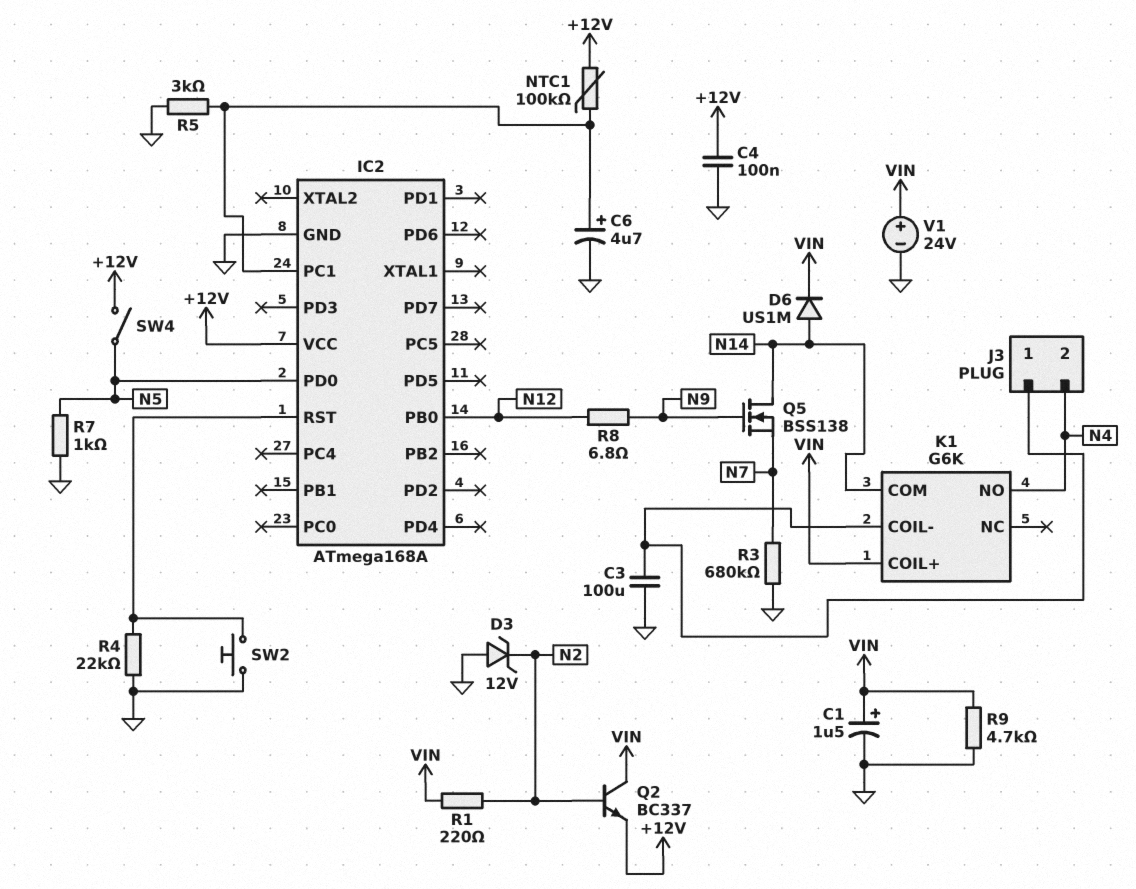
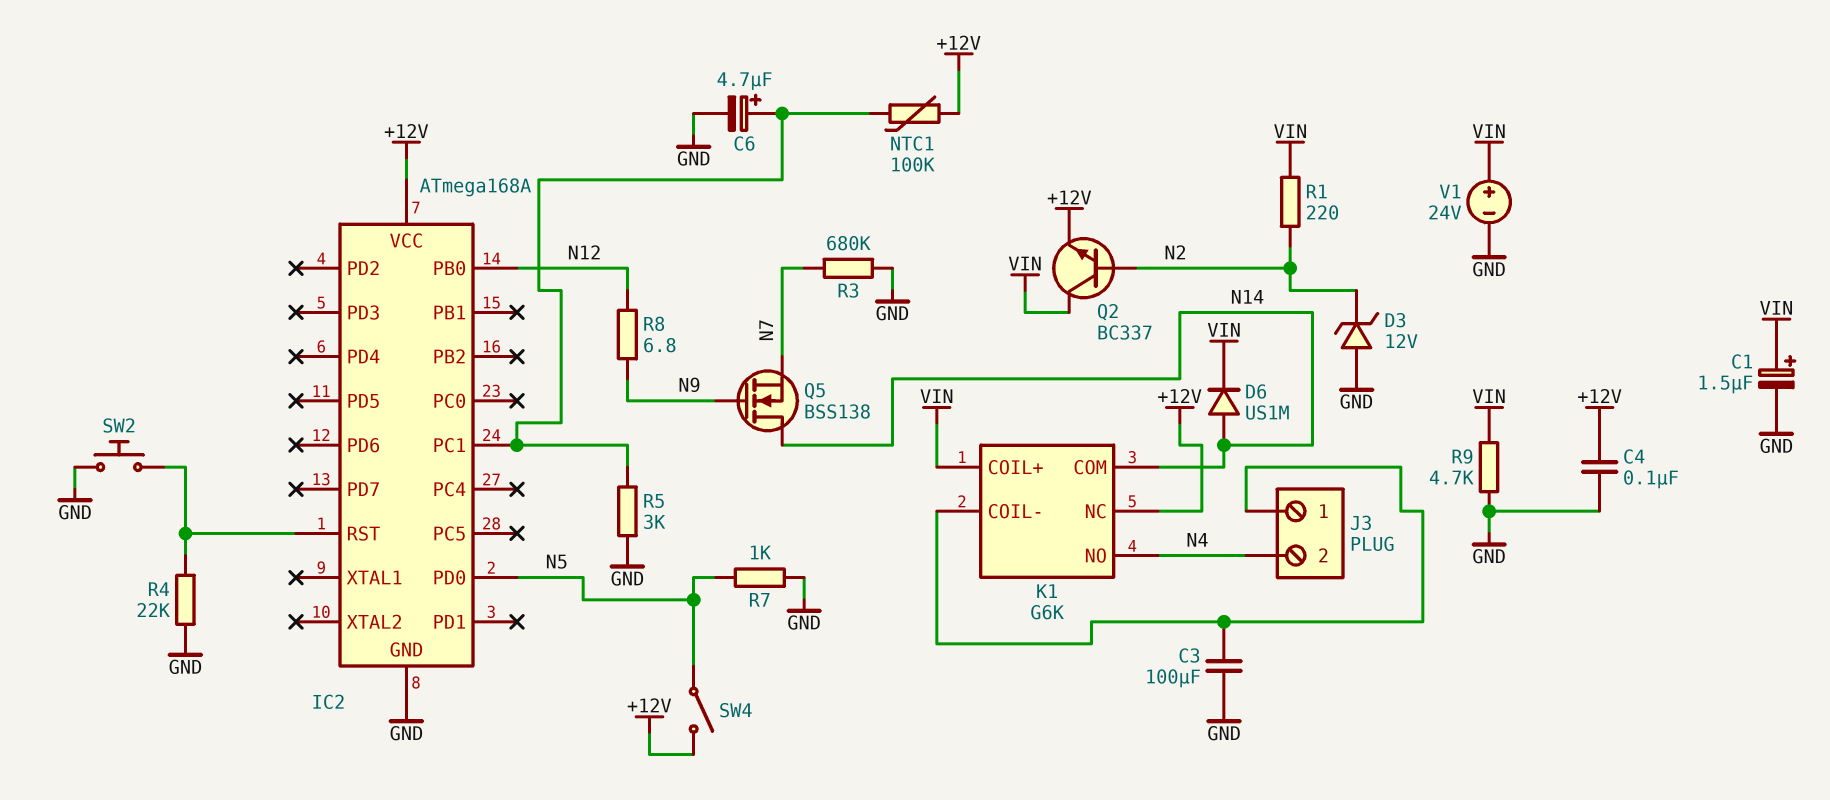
K1 pin NC: none -> +12V

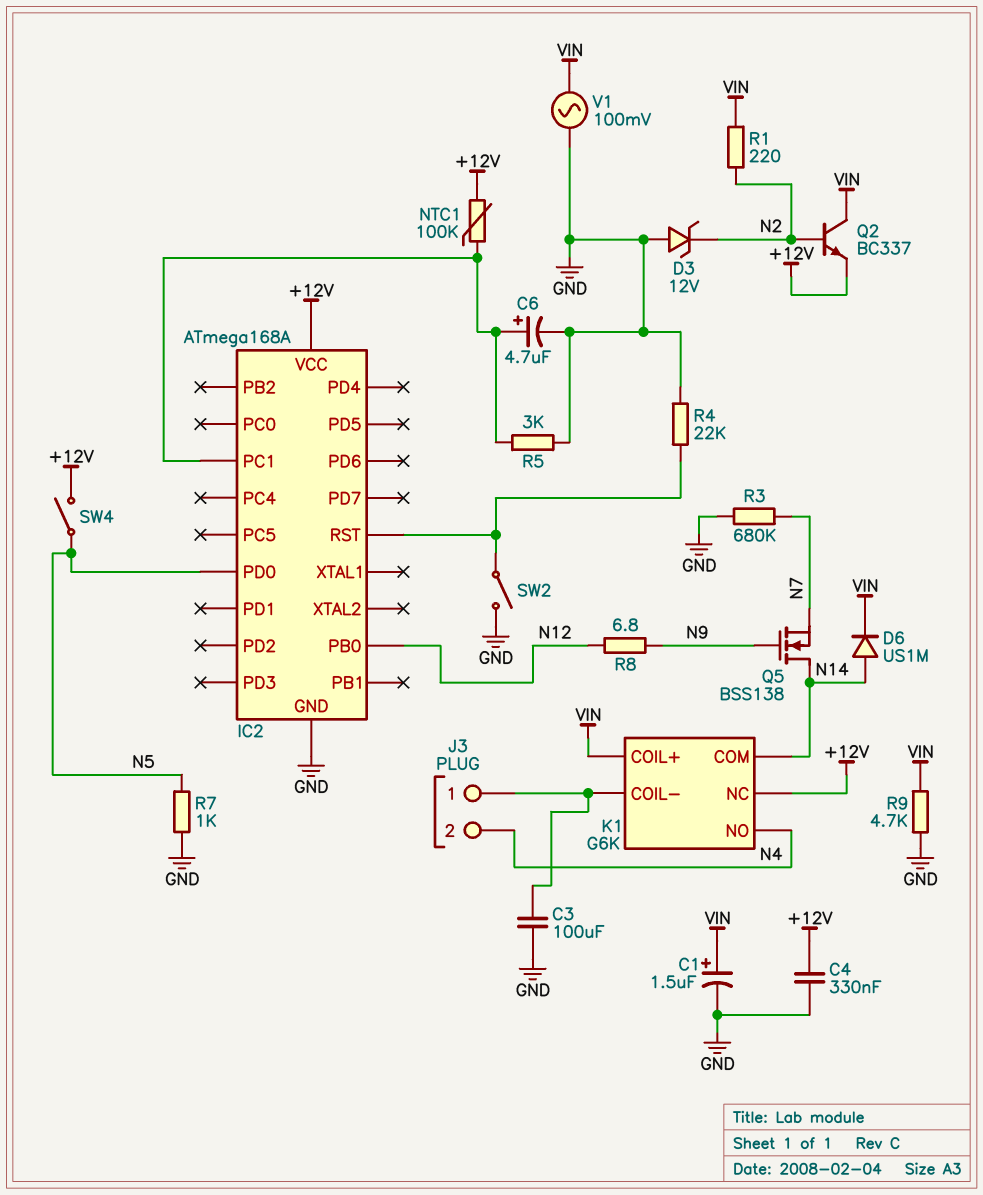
C4: 100nF (+12V, GND) -> 330nF (+12V, GND)
SW2: button (GND, IC2/RST) -> switch (GND, IC2/RST)
V1: 24V (plus VIN, minus GND) -> AC 100mV (GND, VIN)

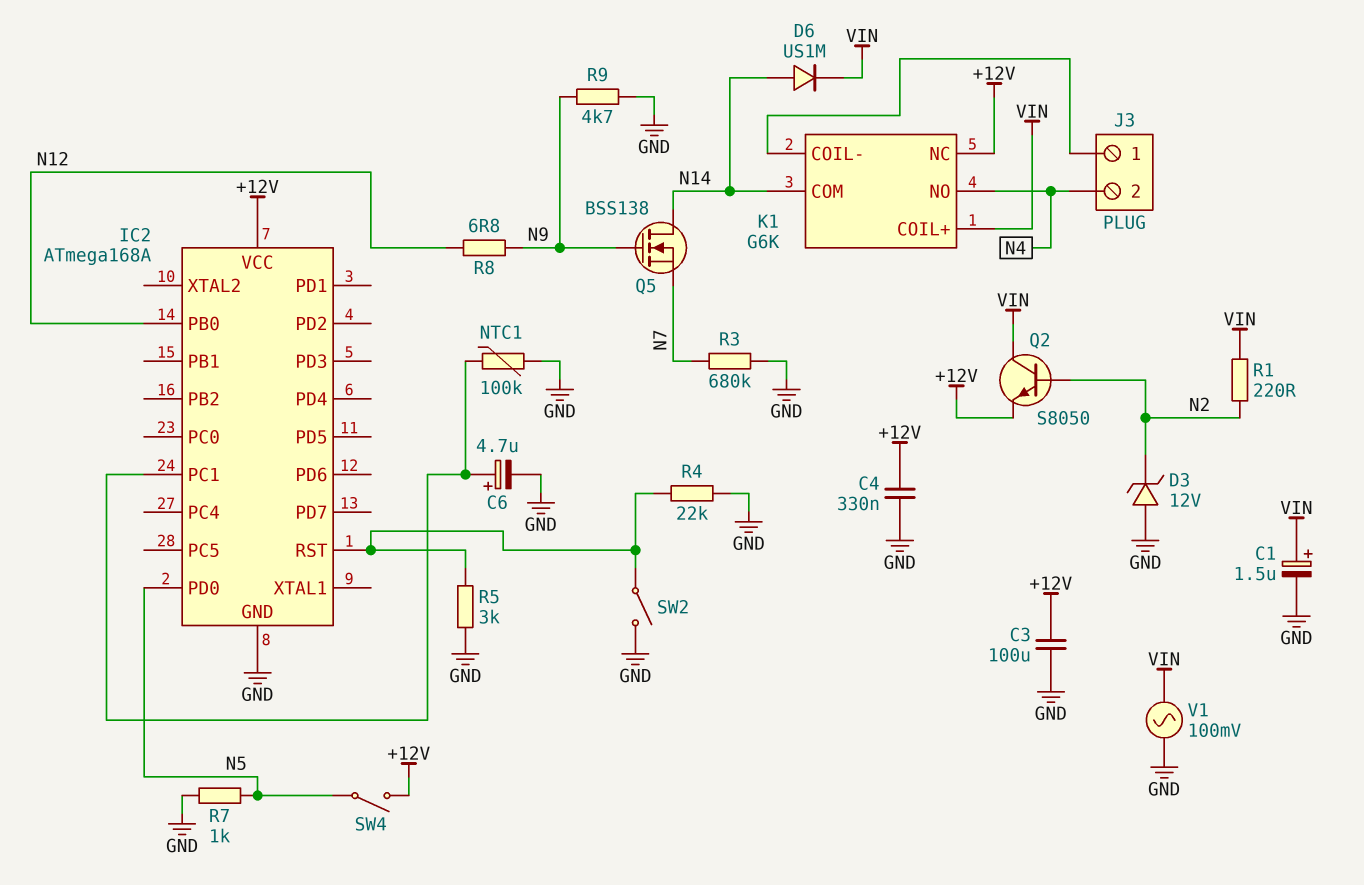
C3: 100uF (GND, J3/1) -> 100uF (+12V, GND)
NTC1: 100k (+12V, IC2/PC1) -> 100k (GND, IC2/PC1)
Q2: NPN BC337 (B N2, C VIN, E +12V) -> NPN S8050 (B N2, C VIN, E +12V)
R5: 3k (GND, IC2/PC1) -> 3k (GND, IC2/RST)
R9: 4.7k (GND, VIN) -> 4.7k (GND, N9)

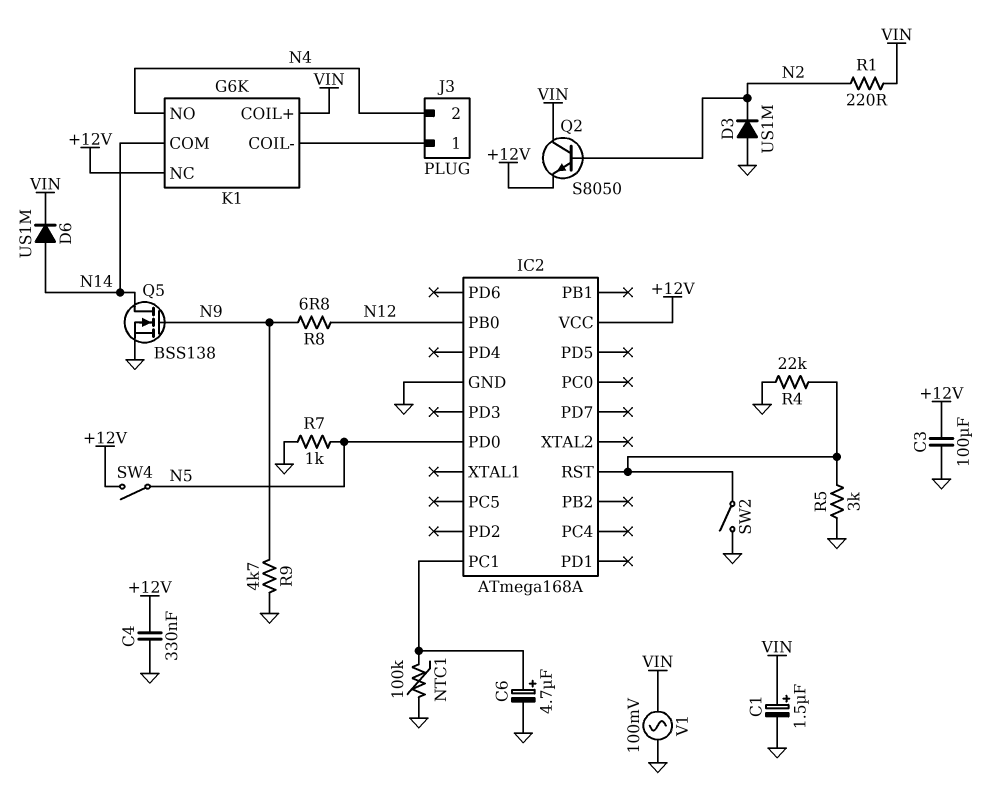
D3: zener 12V (A GND, K N2) -> diode US1M (A GND, K N2)
Q5: NMOS BSS138 (G N9, D N14, S N7) -> NMOS BSS138 (G N9, D N14, S GND)
R3: 680k (GND, N7) -> none

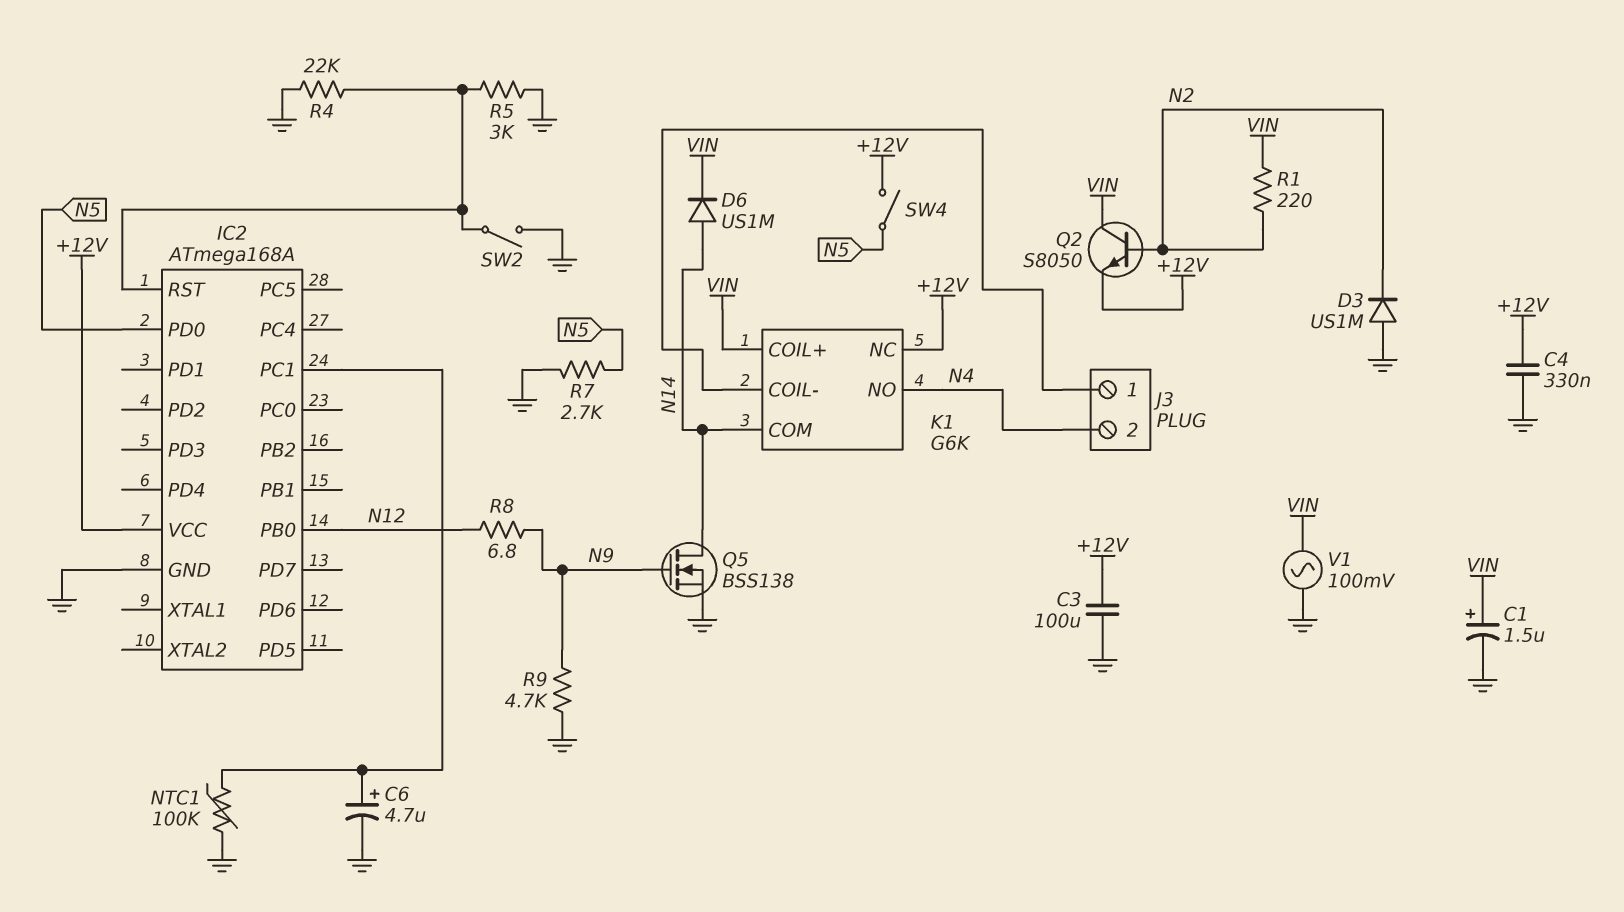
R7: 1k (GND, N5) -> 2.7k (GND, N5)

